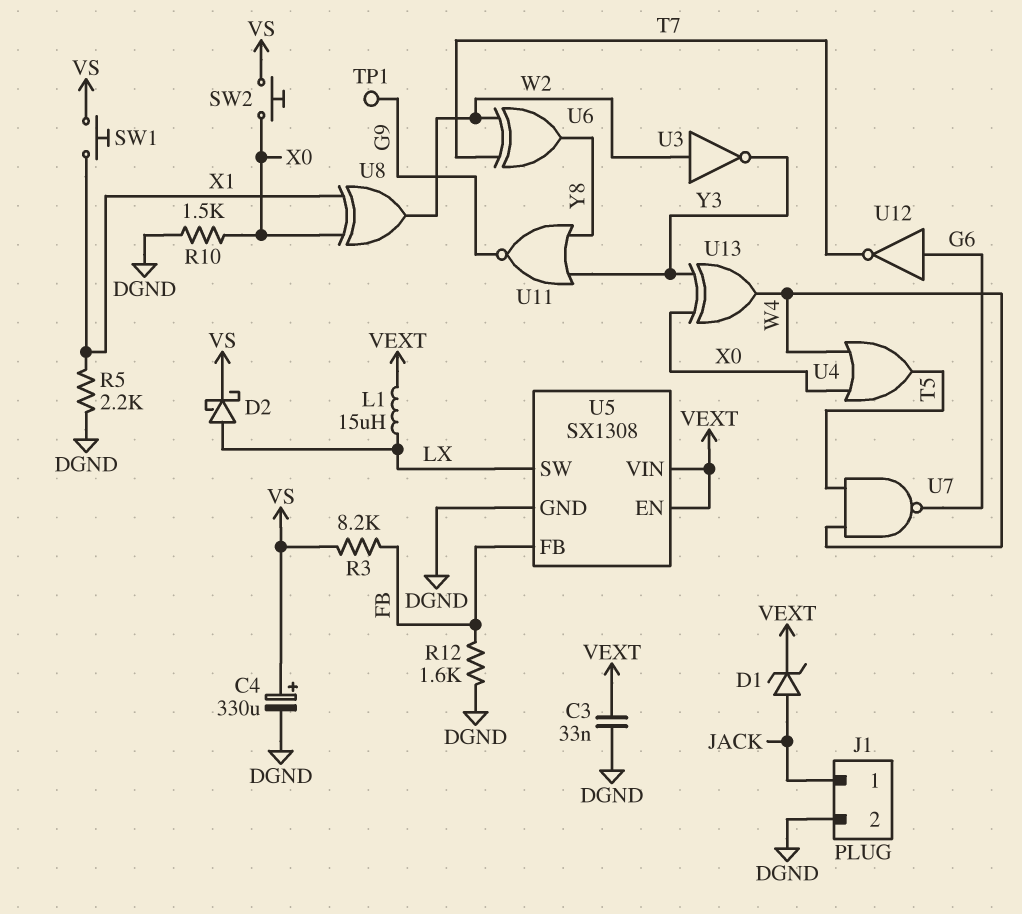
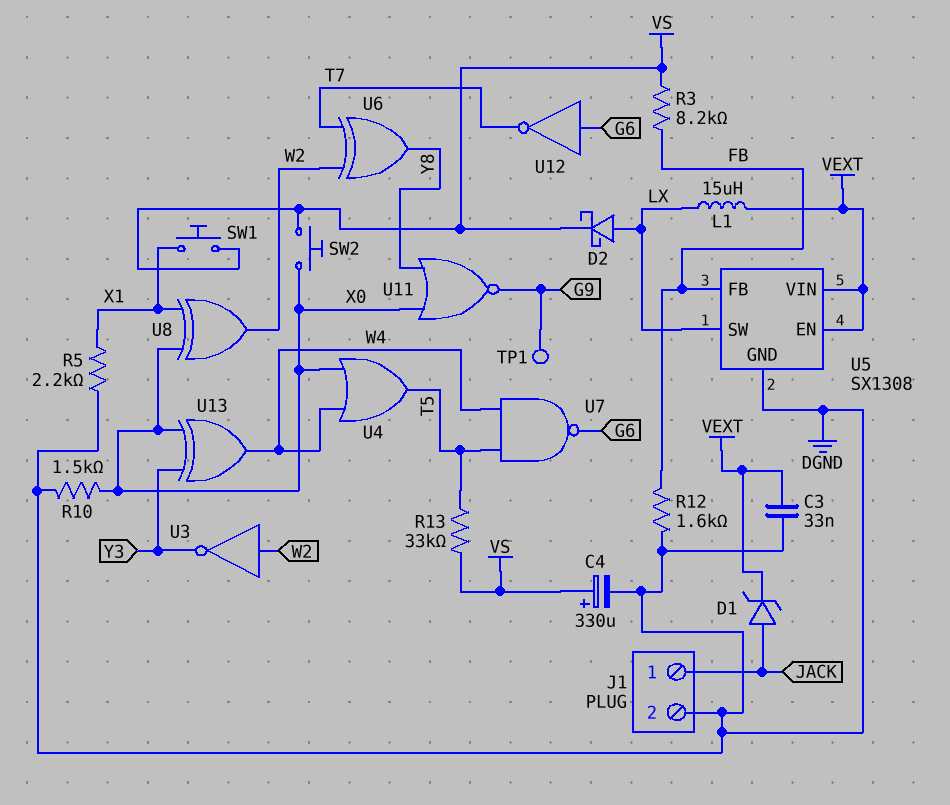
R13: none -> 33k (T5, VS)
U11: NOR (in Y3, in Y8, out G9) -> NOR (in X0, in Y8, out G9)

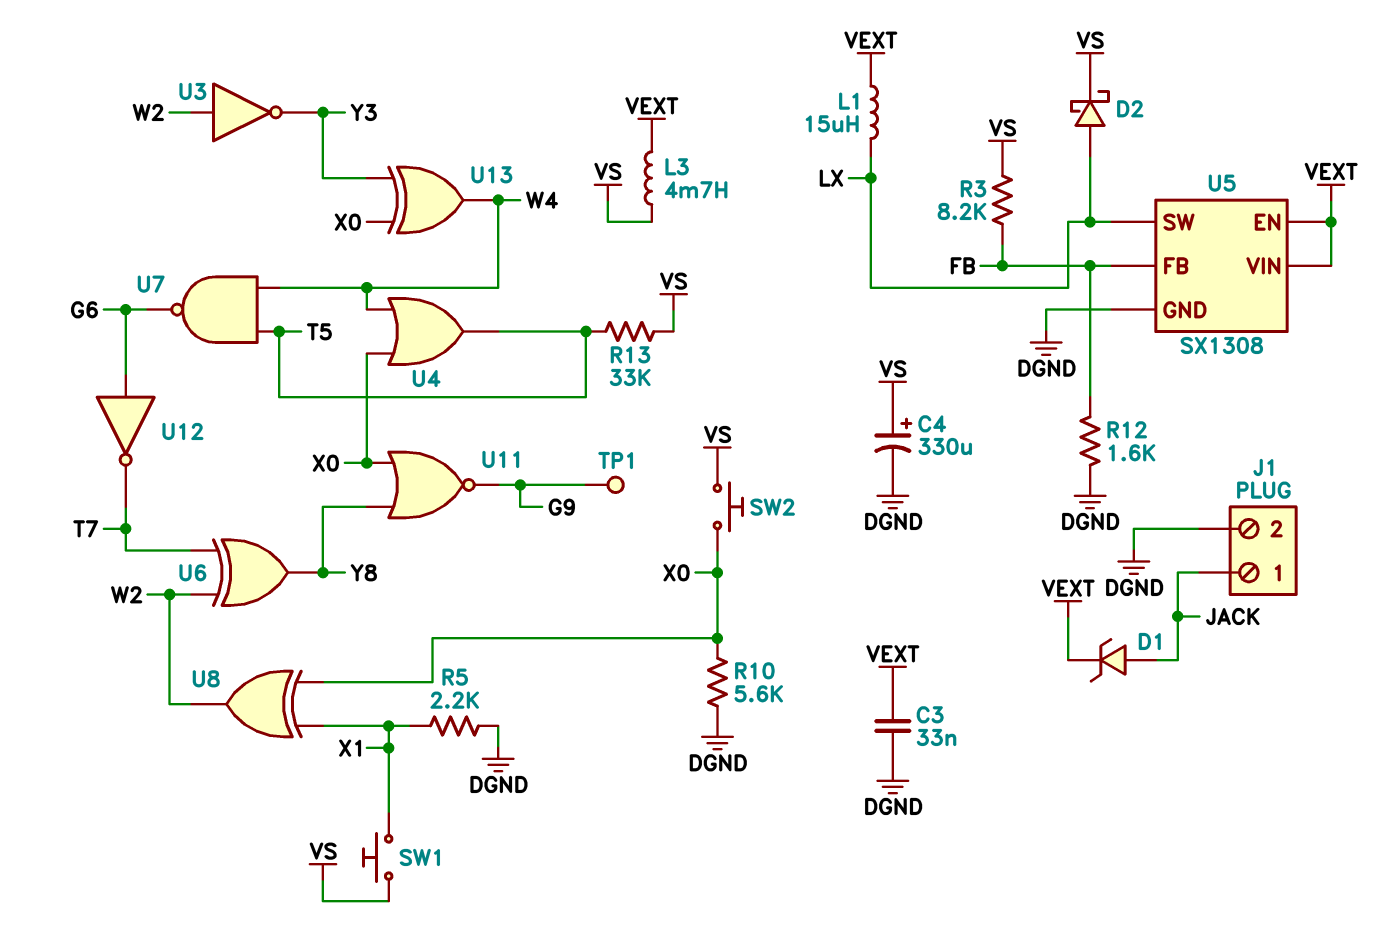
L3: none -> 4.7mH (VEXT, VS)
R10: 1.5k (DGND, X0) -> 5.6k (DGND, X0)

